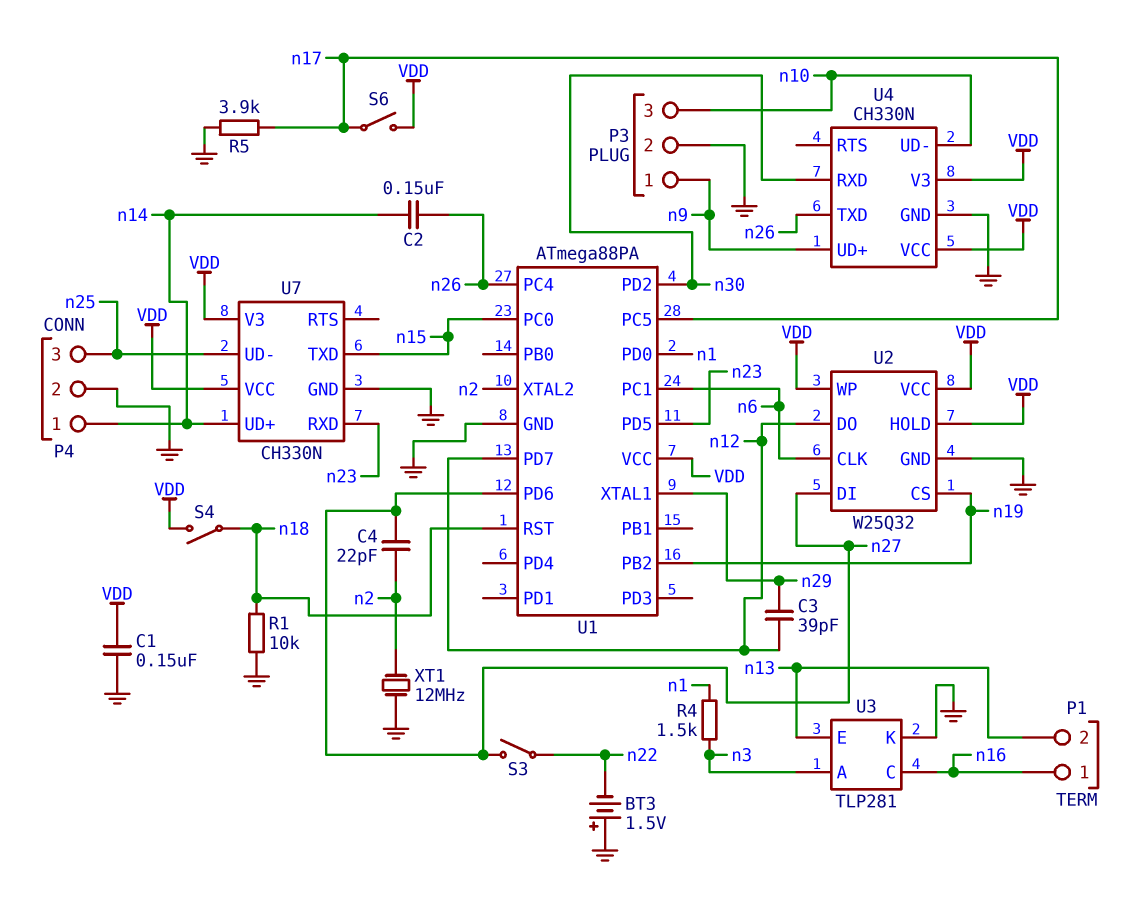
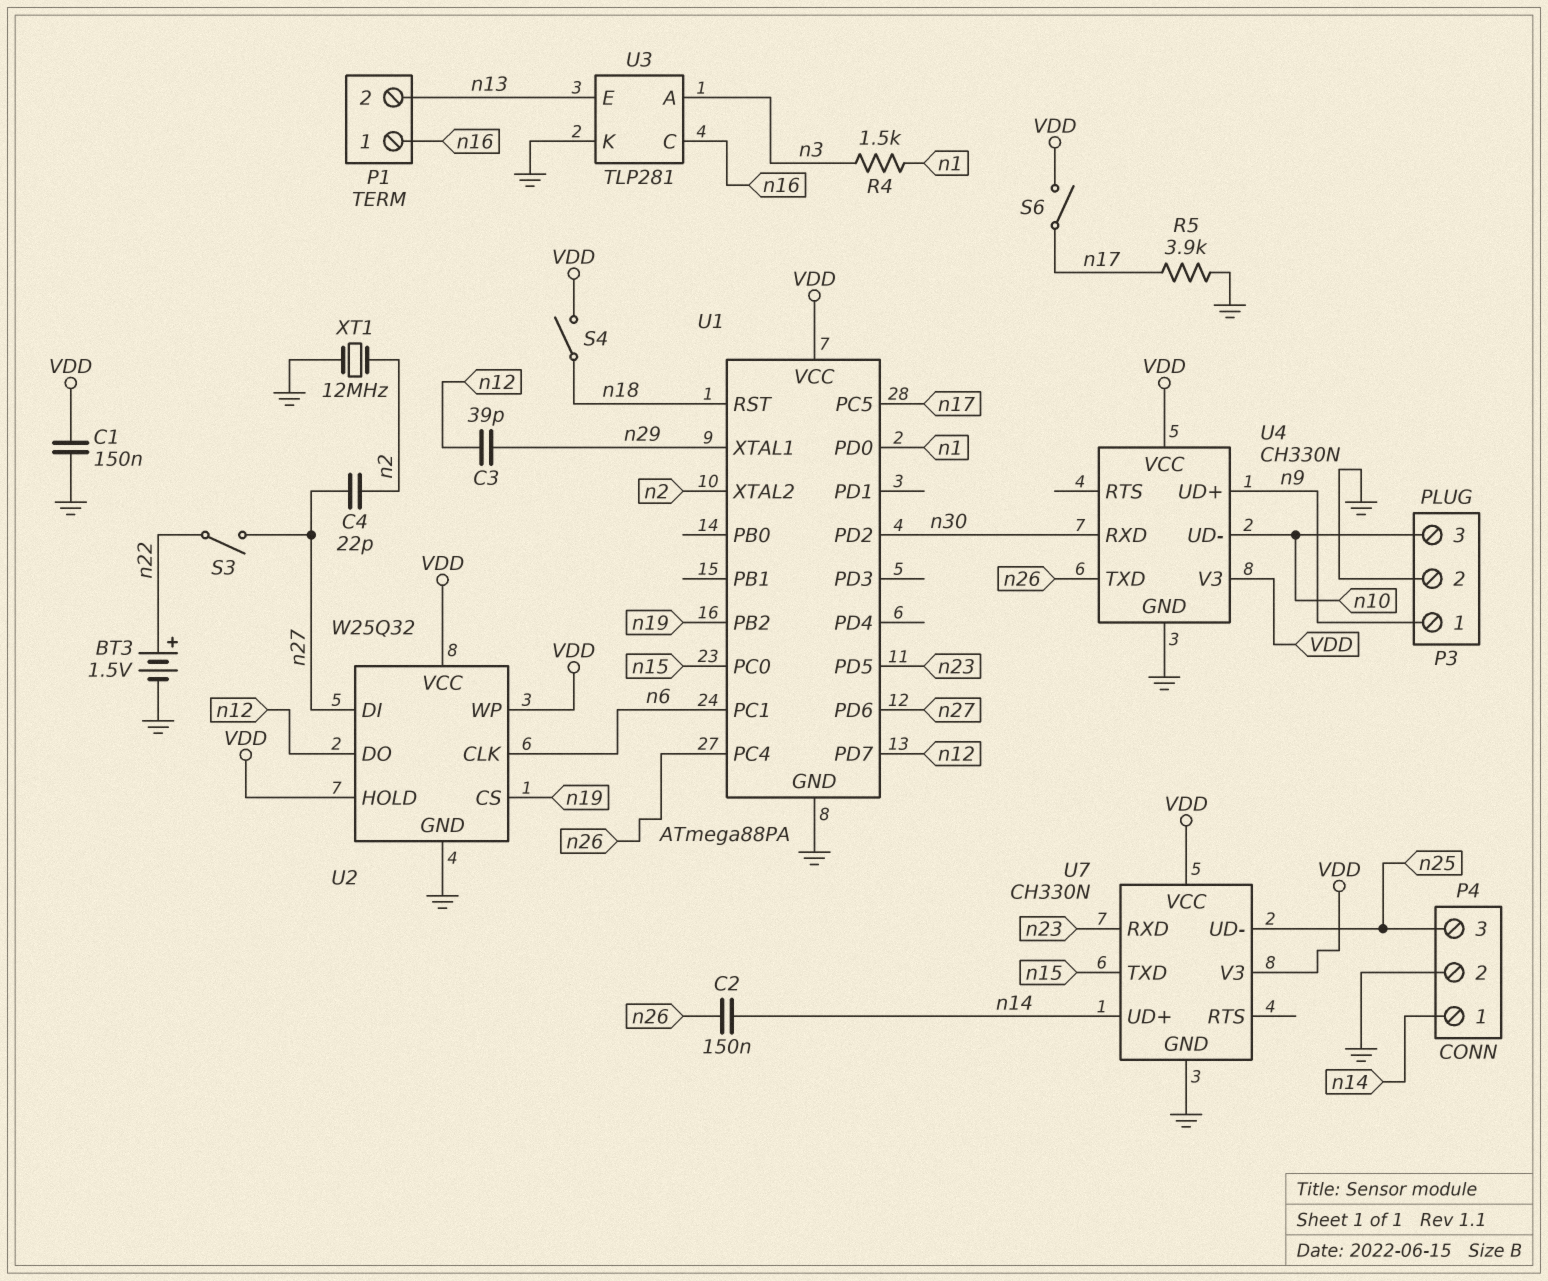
BT3: 1.5V (plus GND, minus n22) -> 1.5V (plus n22, minus GND)
R1: 10k (GND, n18) -> none

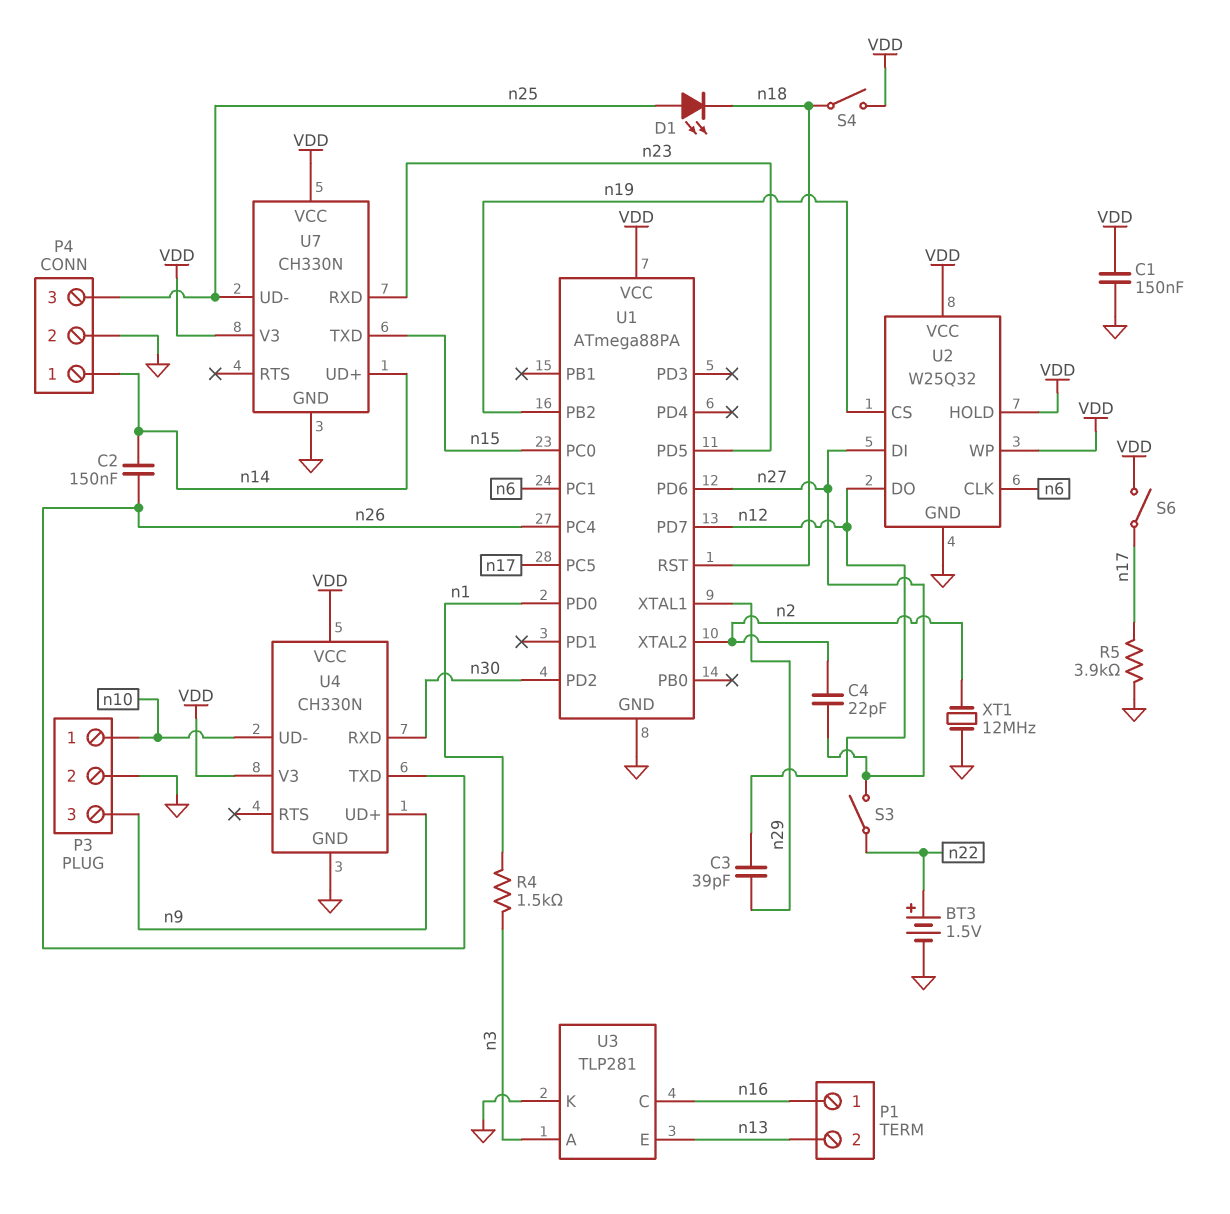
D1: none -> LED (A n25, K n18)
P3 pin 1: n9 -> n10
P3 pin 3: n10 -> n9

